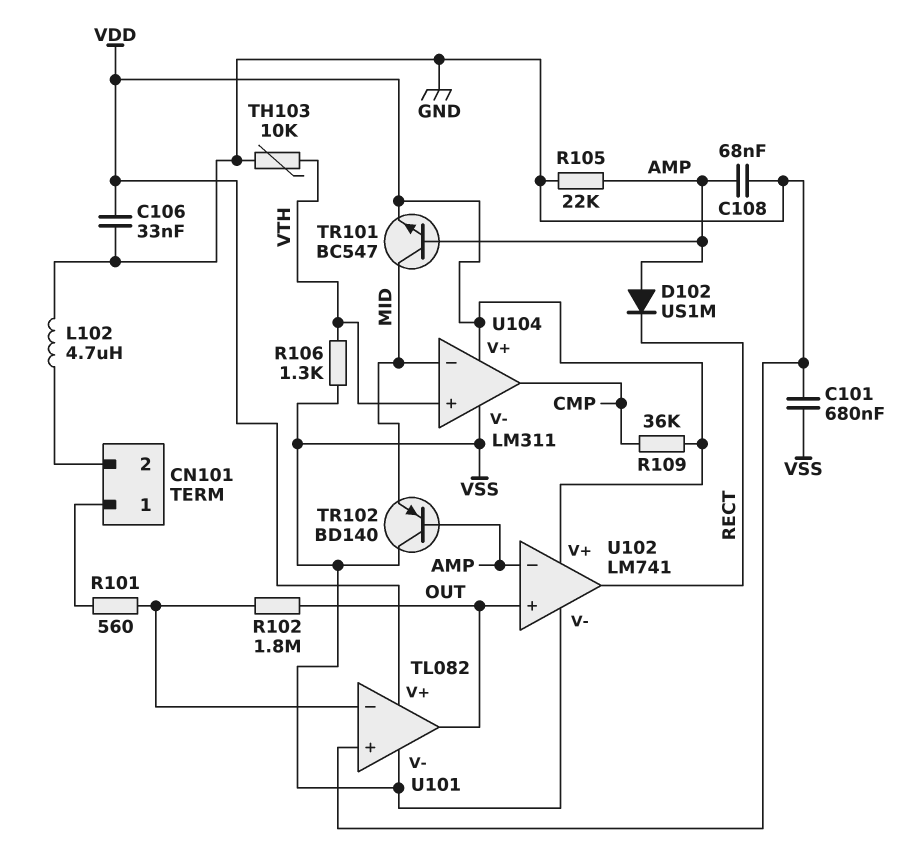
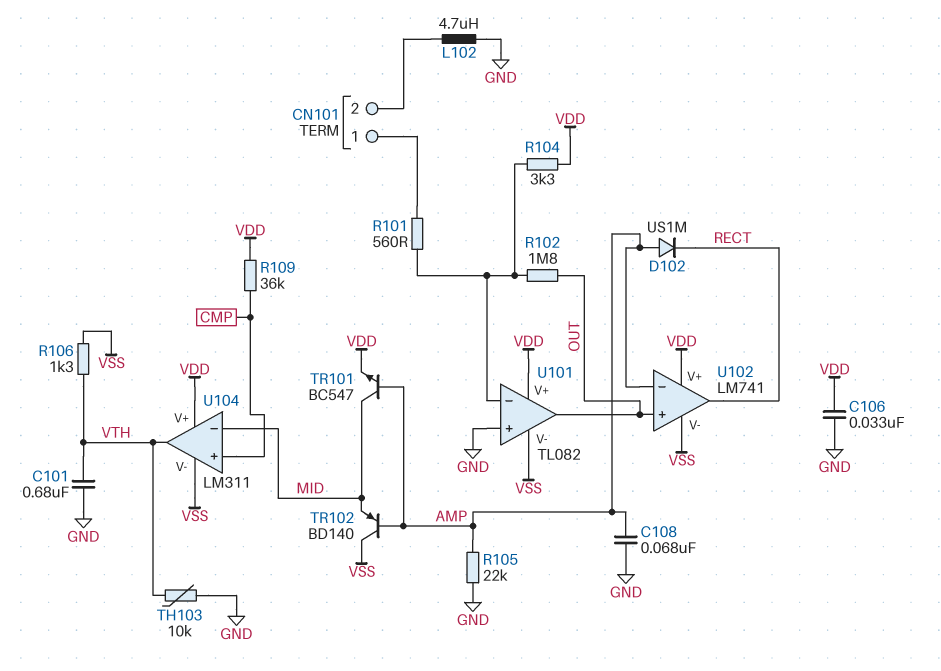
C101: 680nF (GND, VSS) -> 680nF (GND, VTH)
R104: none -> 3.3k (U101/in-, VDD)
U104 pin in+: VTH -> CMP
U104 pin out: CMP -> VTH

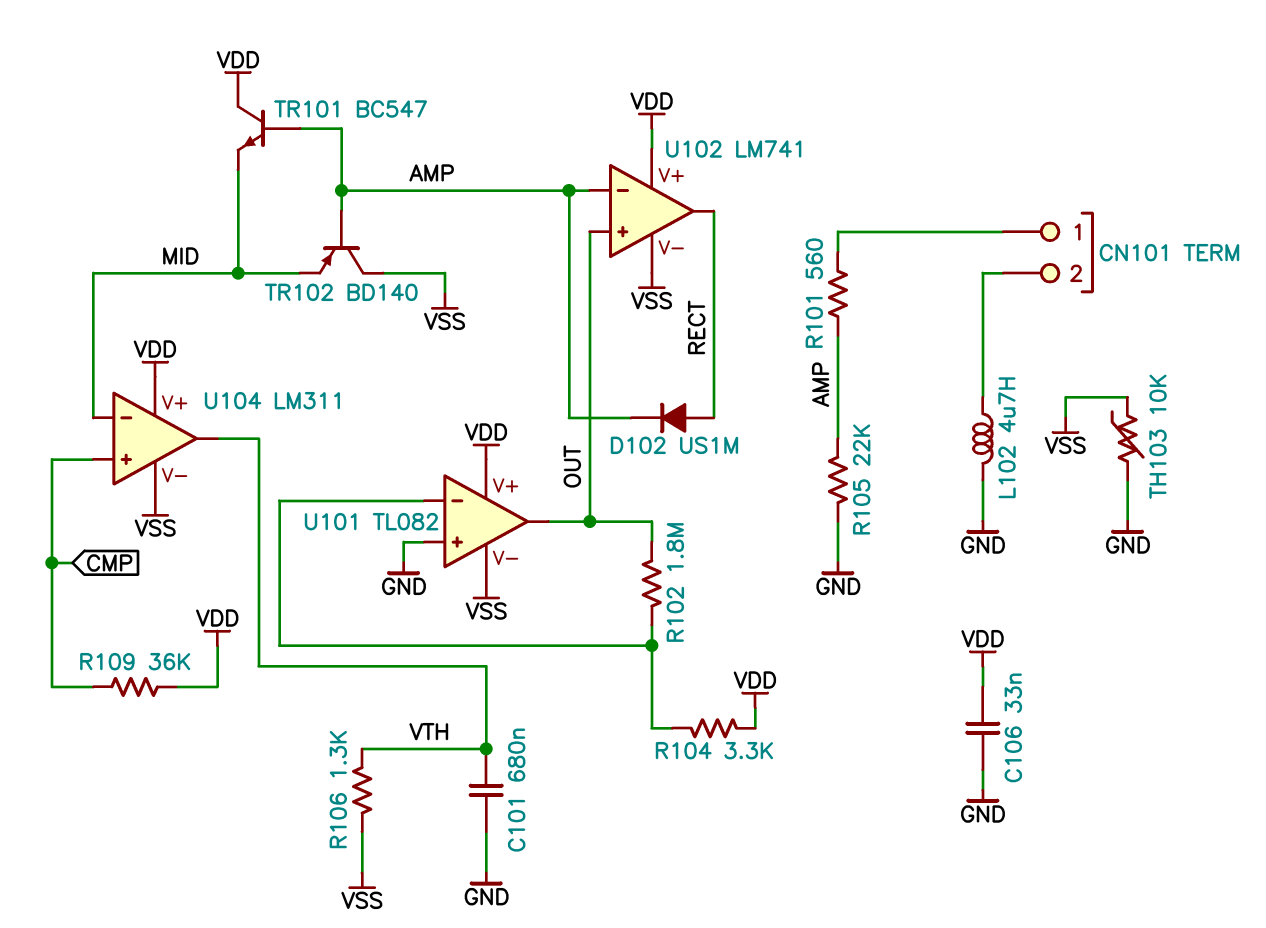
C108: 68nF (AMP, GND) -> none
D102: diode US1M (A AMP, K RECT) -> diode US1M (A RECT, K AMP)
R101: 560 (CN101/1, U101/in-) -> 560 (AMP, CN101/1)
TH103: 10k (GND, VTH) -> 10k (GND, VSS)
TR101: NPN BC547 (B AMP, C MID, E VDD) -> NPN BC547 (B AMP, C VDD, E MID)

